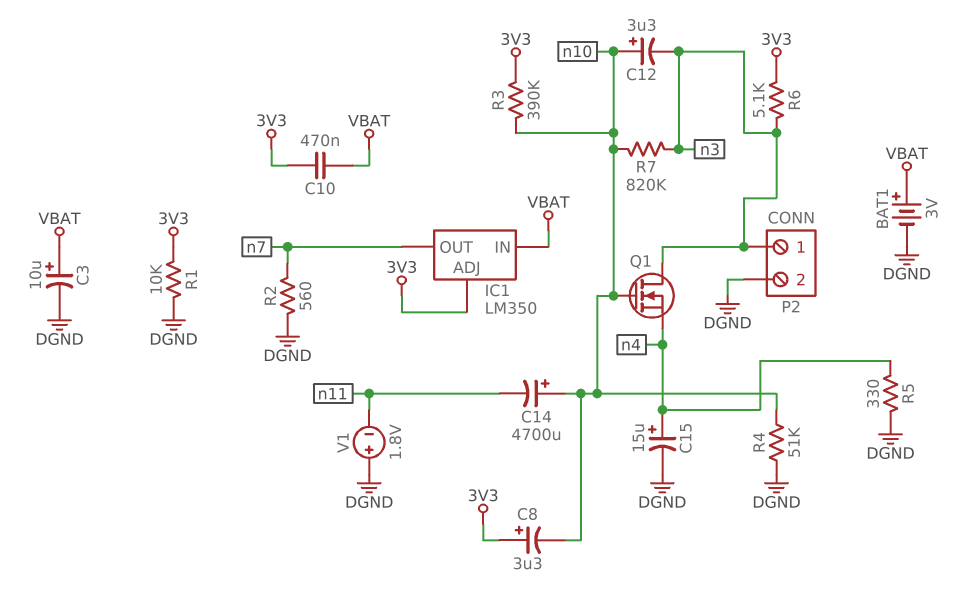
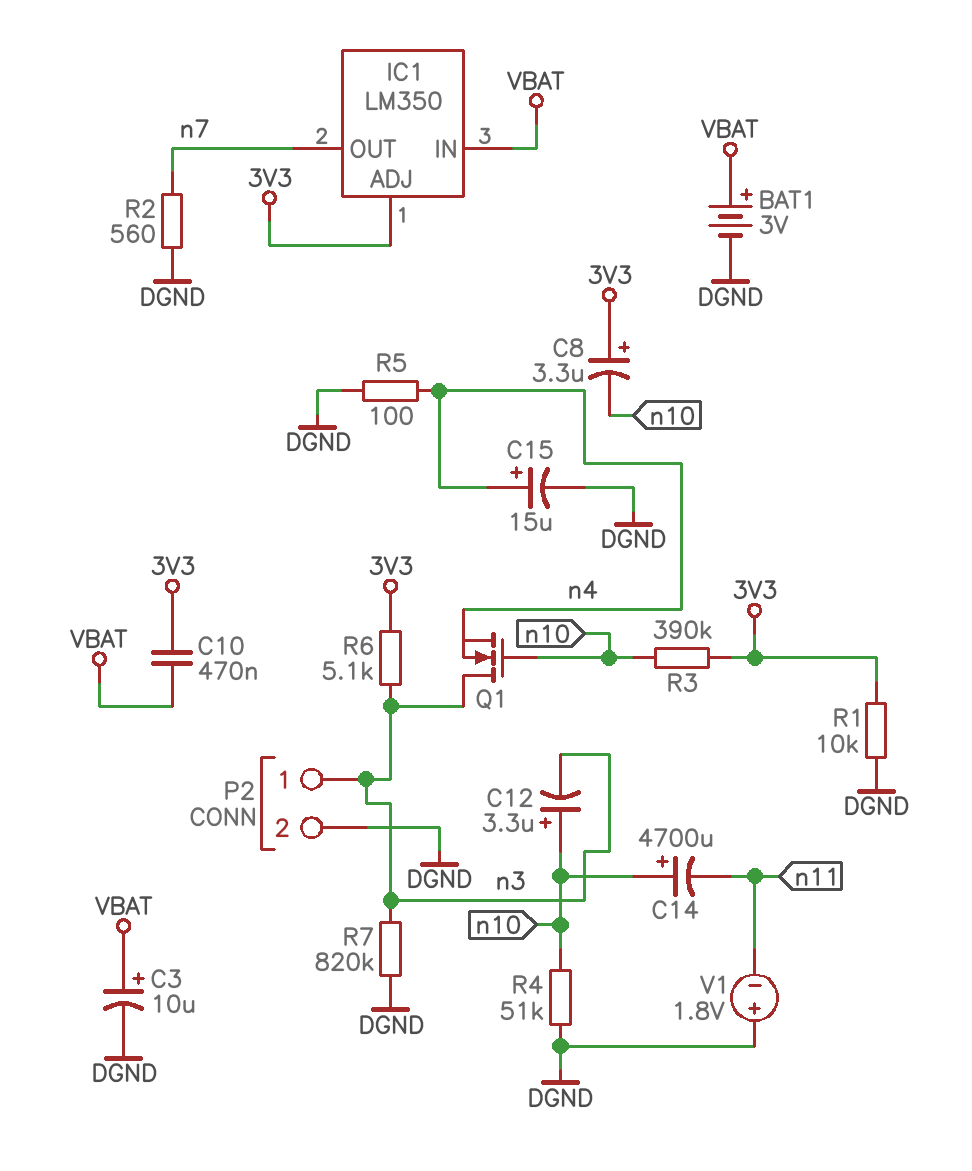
R5: 330 (DGND, n4) -> 100 (DGND, n4)
R7: 820k (n3, n10) -> 820k (DGND, n3)

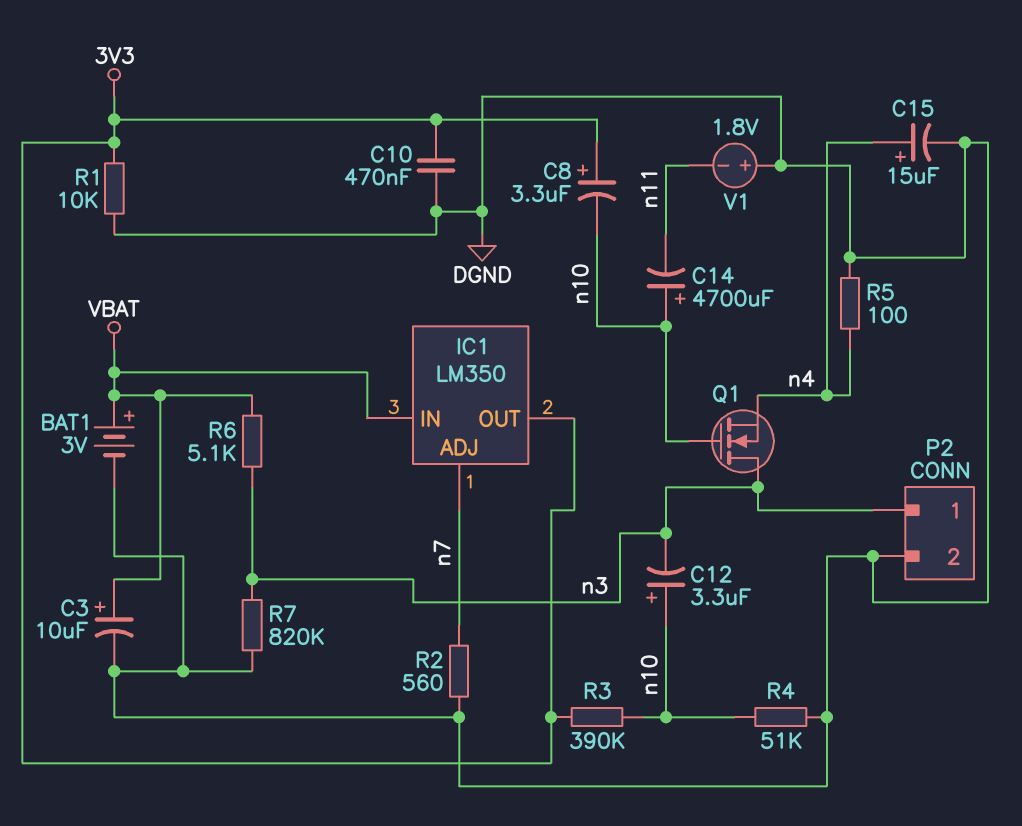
C10: 470nF (3V3, VBAT) -> 470nF (3V3, DGND)
IC1 pin ADJ: 3V3 -> n7
IC1 pin OUT: n7 -> 3V3
R6: 5.1k (3V3, n3) -> 5.1k (VBAT, n3)

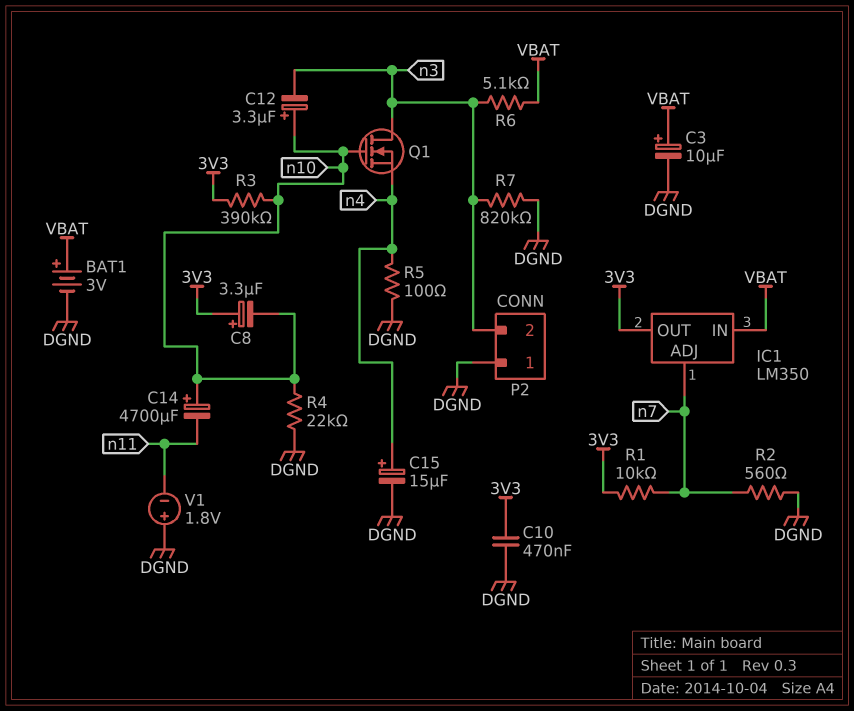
P2 pin 1: n3 -> DGND
P2 pin 2: DGND -> n3
R1: 10k (3V3, DGND) -> 10k (3V3, n7)
R4: 51k (DGND, n10) -> 22k (DGND, n10)

